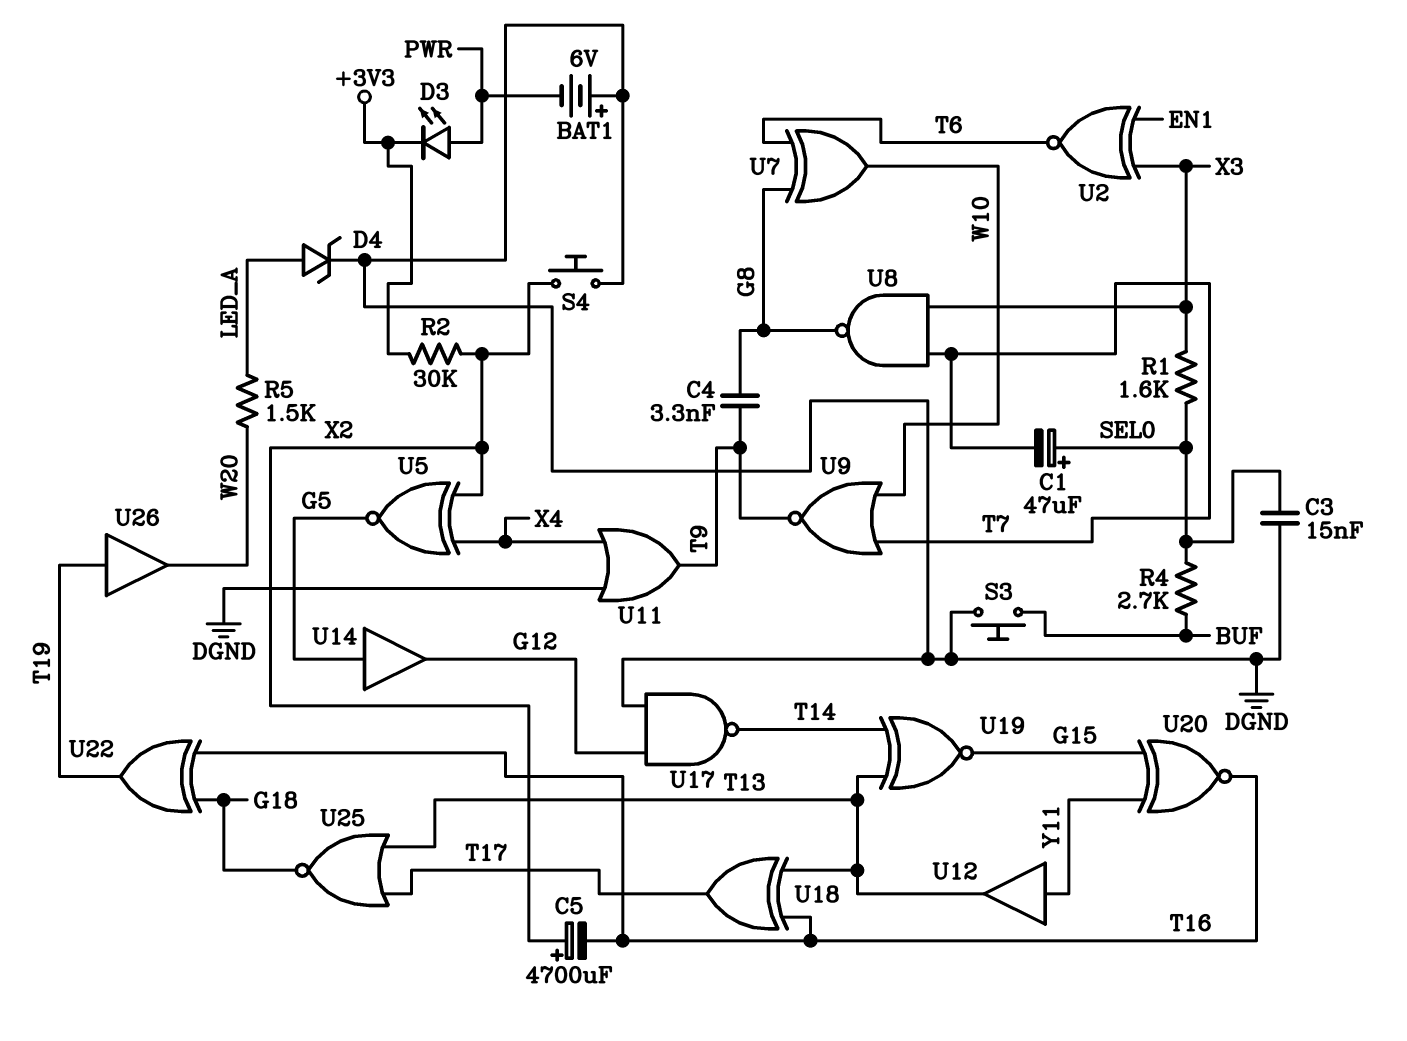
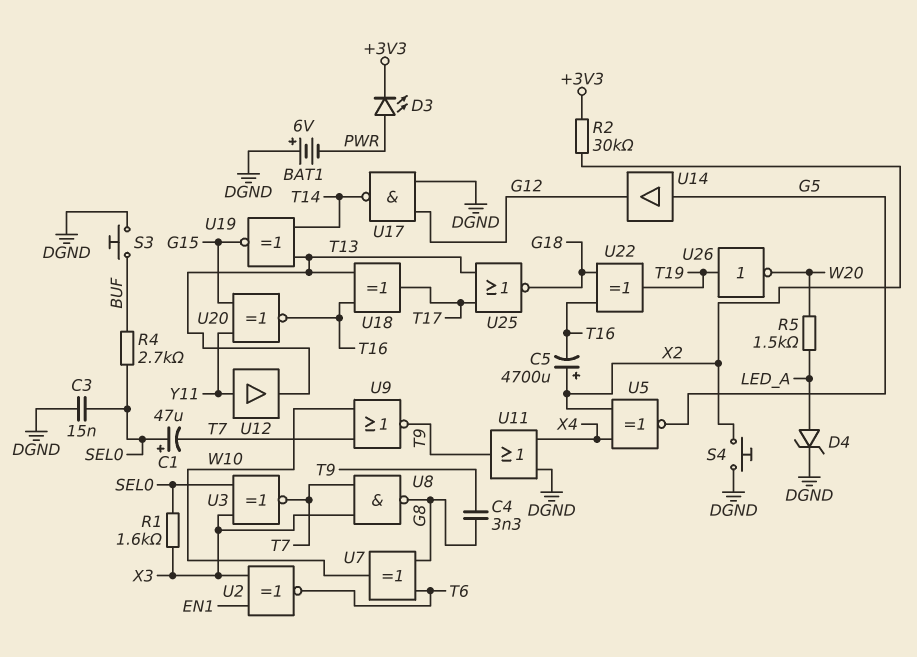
U3: none -> XNOR (in SEL0, in X3, out T7)
U26: buffer (in T19, out W20) -> NOT (in T19, out W20)

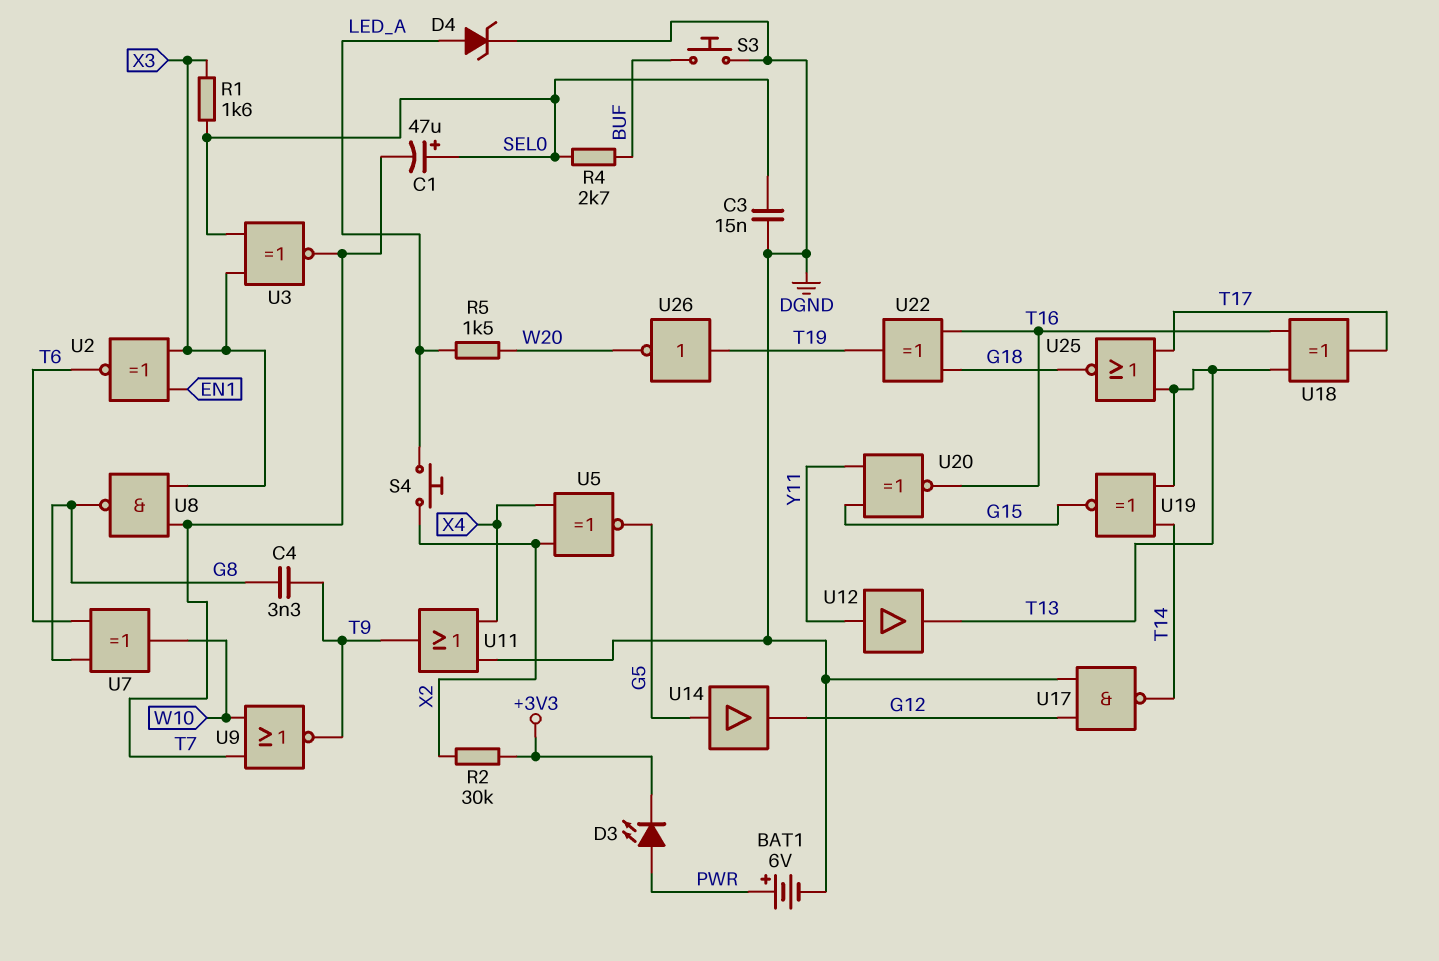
BAT1: 6V (plus DGND, minus PWR) -> 6V (plus PWR, minus DGND)
C5: 4700uF (plus X2, minus T16) -> none
S4: button (DGND, X2) -> button (LED_A, X2)

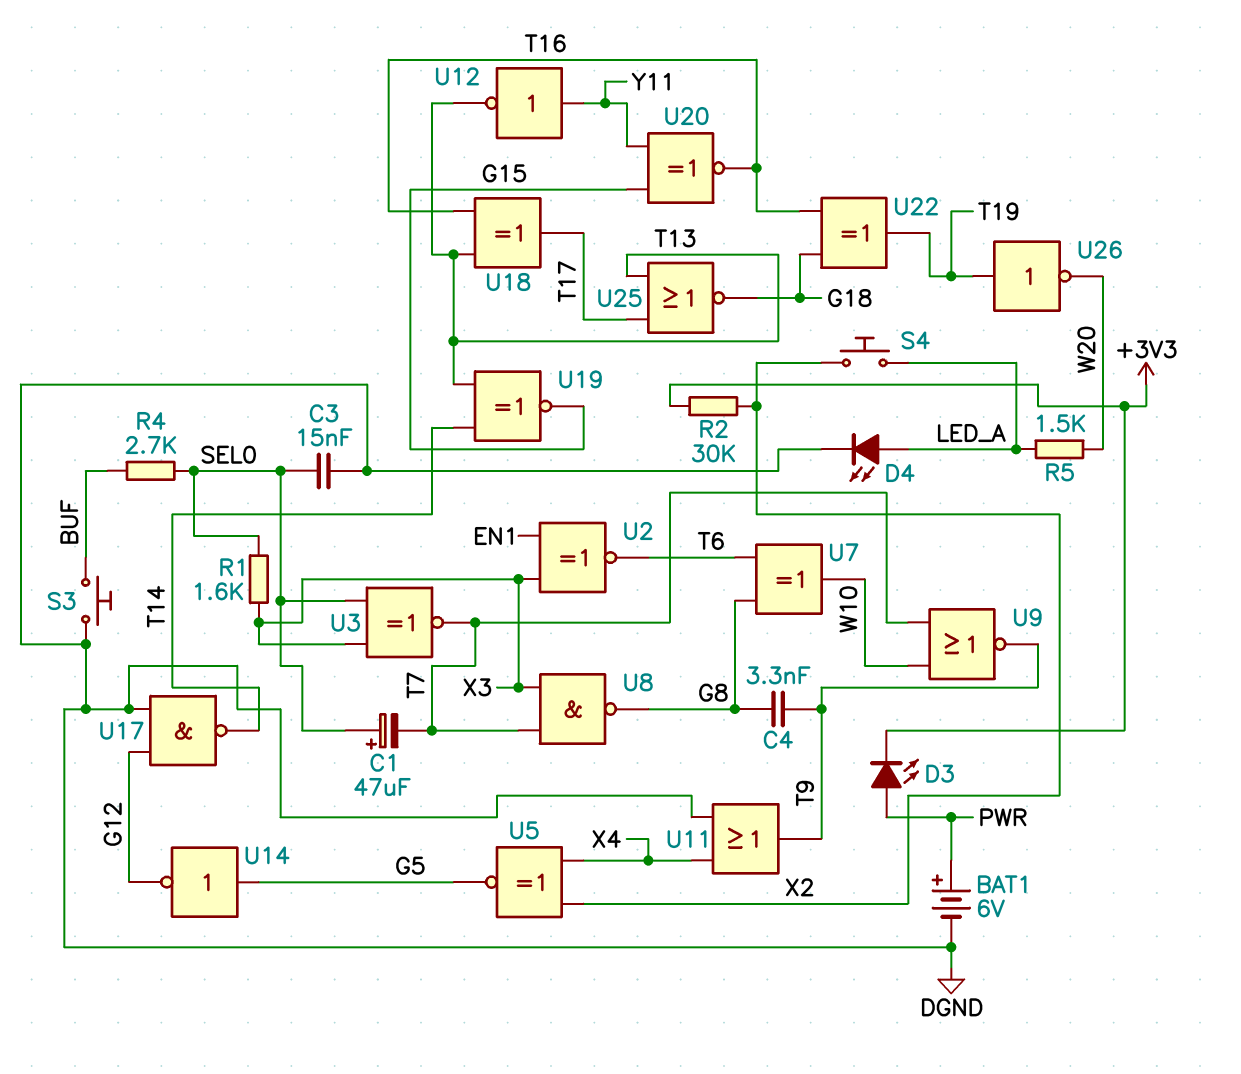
D4: zener (A LED_A, K DGND) -> LED (A LED_A, K DGND)
U12: buffer (in Y11, out T13) -> NOT (in Y11, out T13)
U14: buffer (in G5, out G12) -> NOT (in G5, out G12)

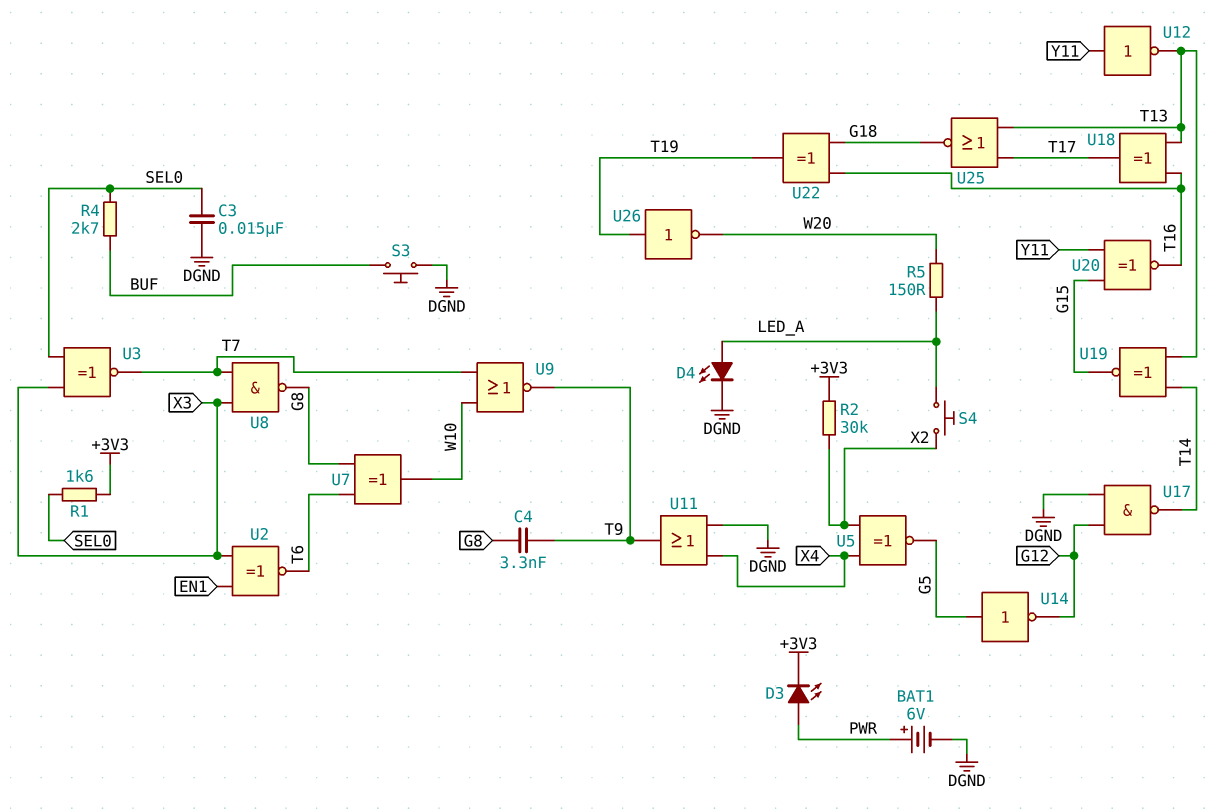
C1: 47uF (plus SEL0, minus T7) -> none
R1: 1.6k (SEL0, X3) -> 1.6k (+3V3, SEL0)
R5: 1.5k (LED_A, W20) -> 150 (LED_A, W20)

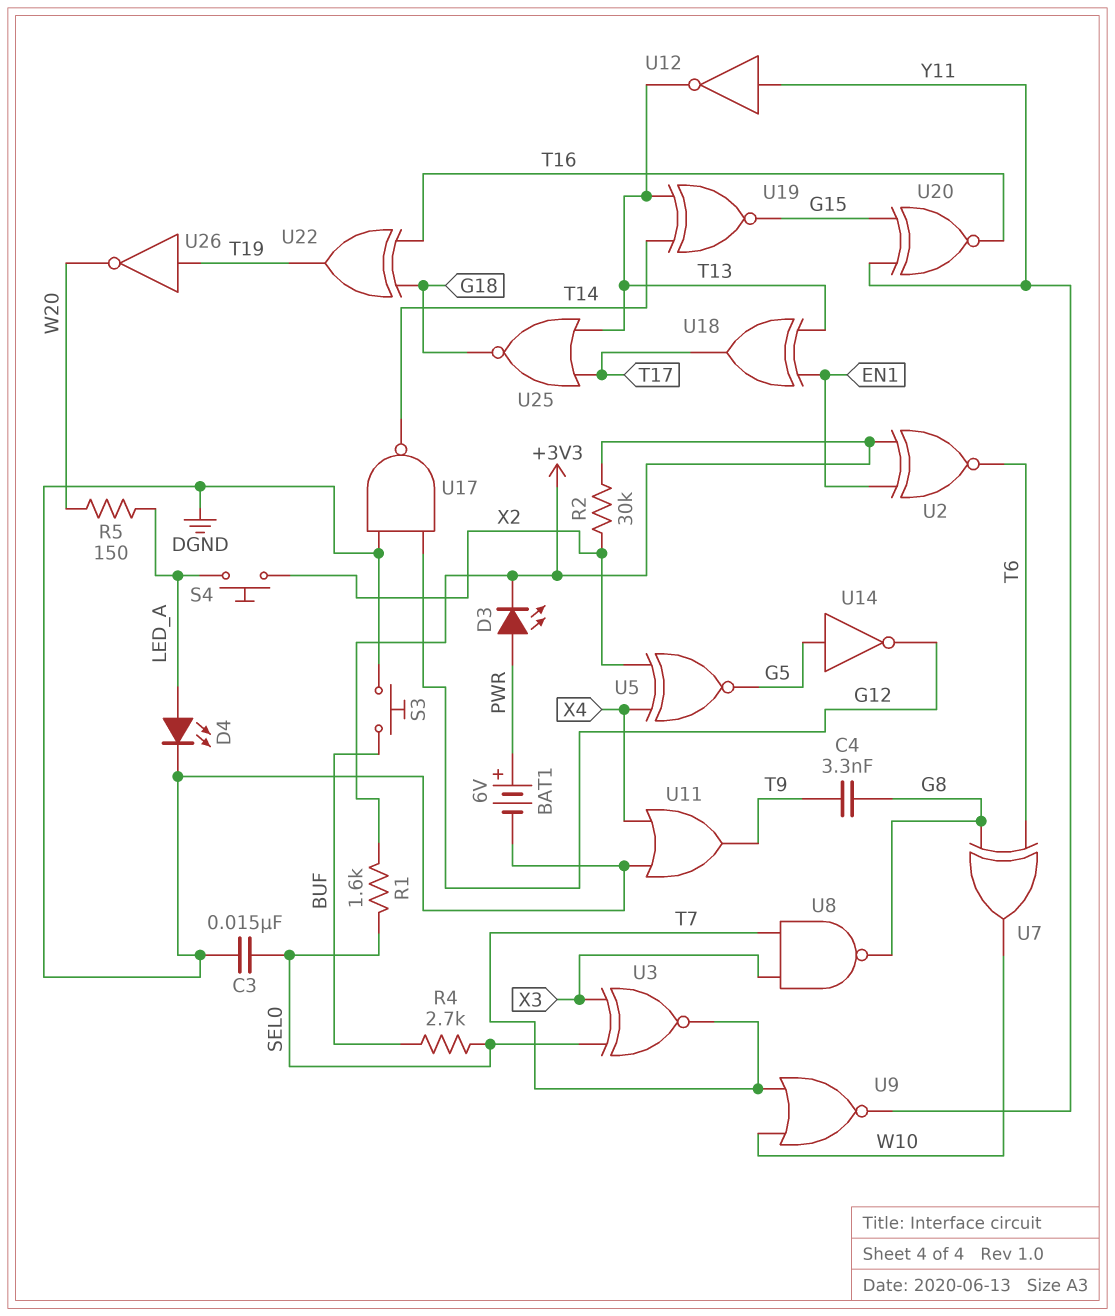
U2: XNOR (in EN1, in X3, out T6) -> XNOR (in +3V3, in EN1, out T6)
U9: NOR (in T7, in W10, out T9) -> NOR (in T7, in W10, out Y11)
U18: XOR (in T13, in T16, out T17) -> XOR (in EN1, in T13, out T17)

